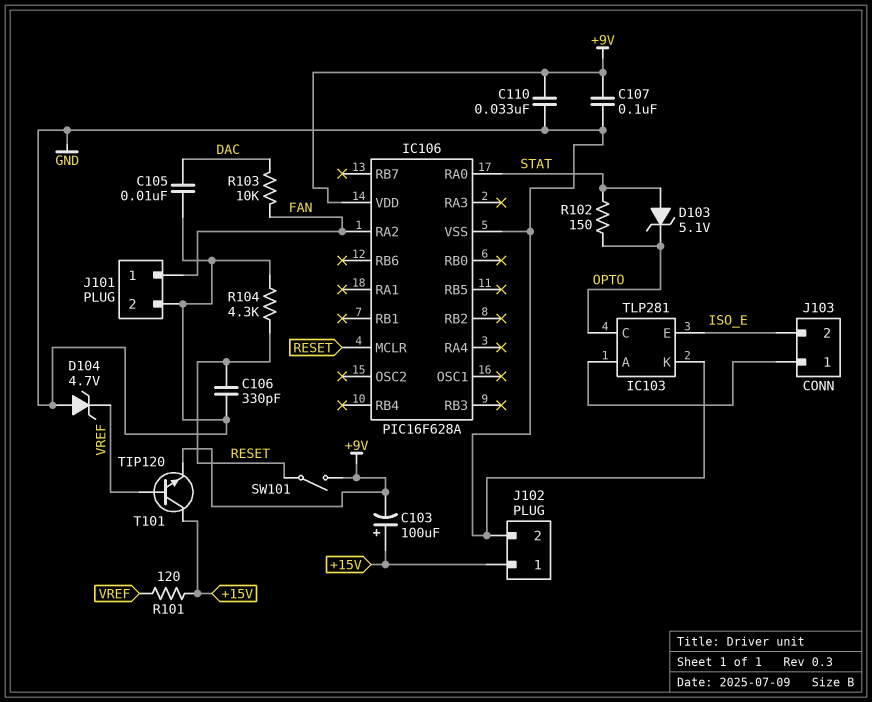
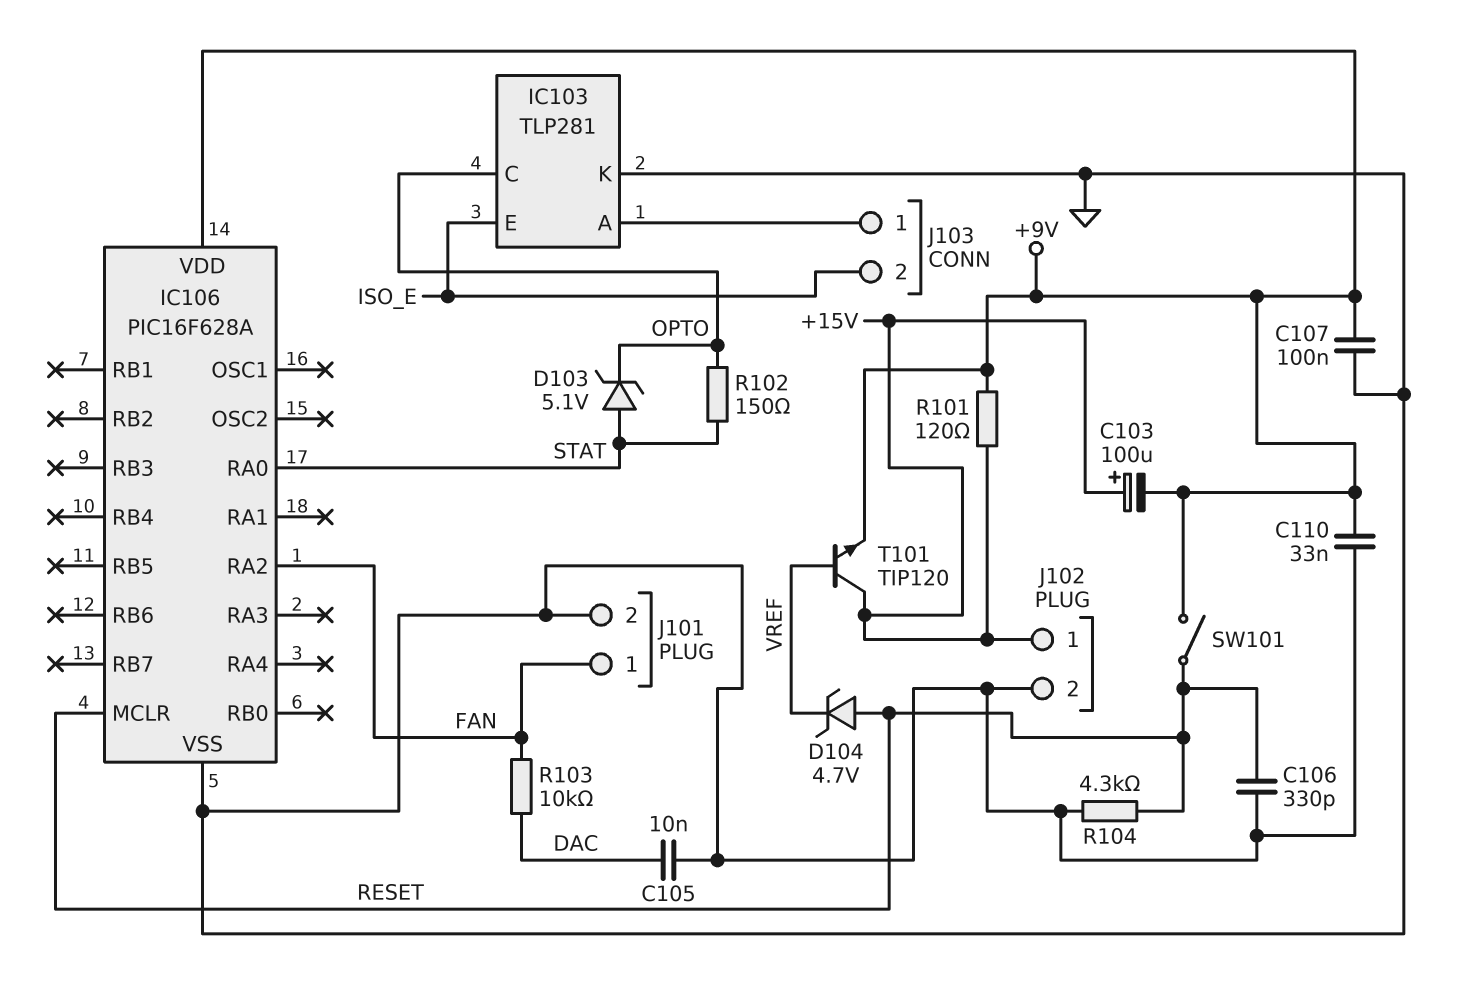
D104: zener 4.7V (A GND, K VREF) -> zener 4.7V (A RESET, K VREF)
R101: 120 (+15V, VREF) -> 120 (+9V, +15V)

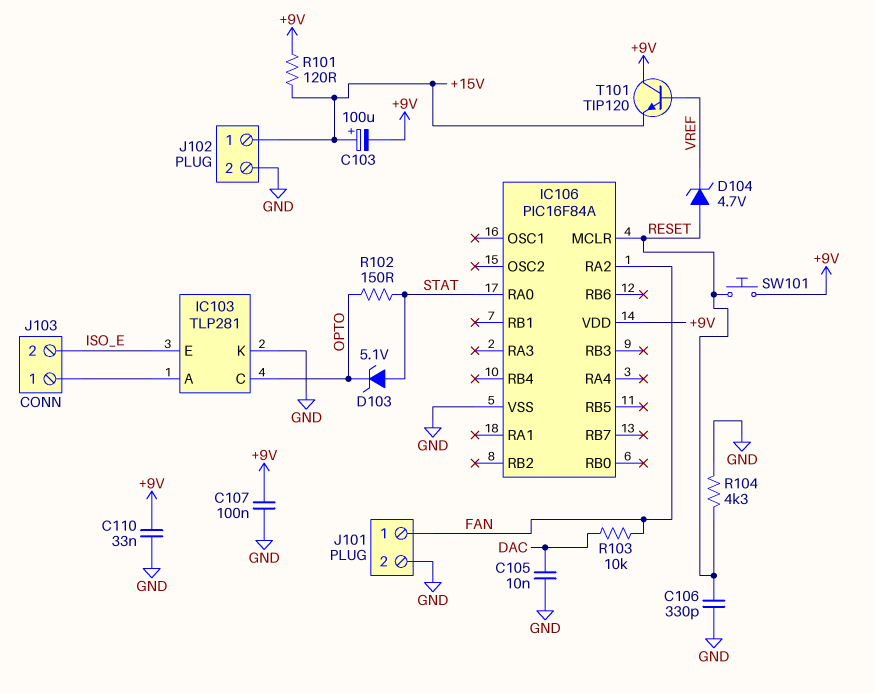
IC106: PIC16F628A -> PIC16F84A
SW101: switch (+9V, RESET) -> button (+9V, RESET)
T101: NPN TIP120 (B VREF, C +15V, E +9V) -> NPN TIP120 (B VREF, C +9V, E +15V)

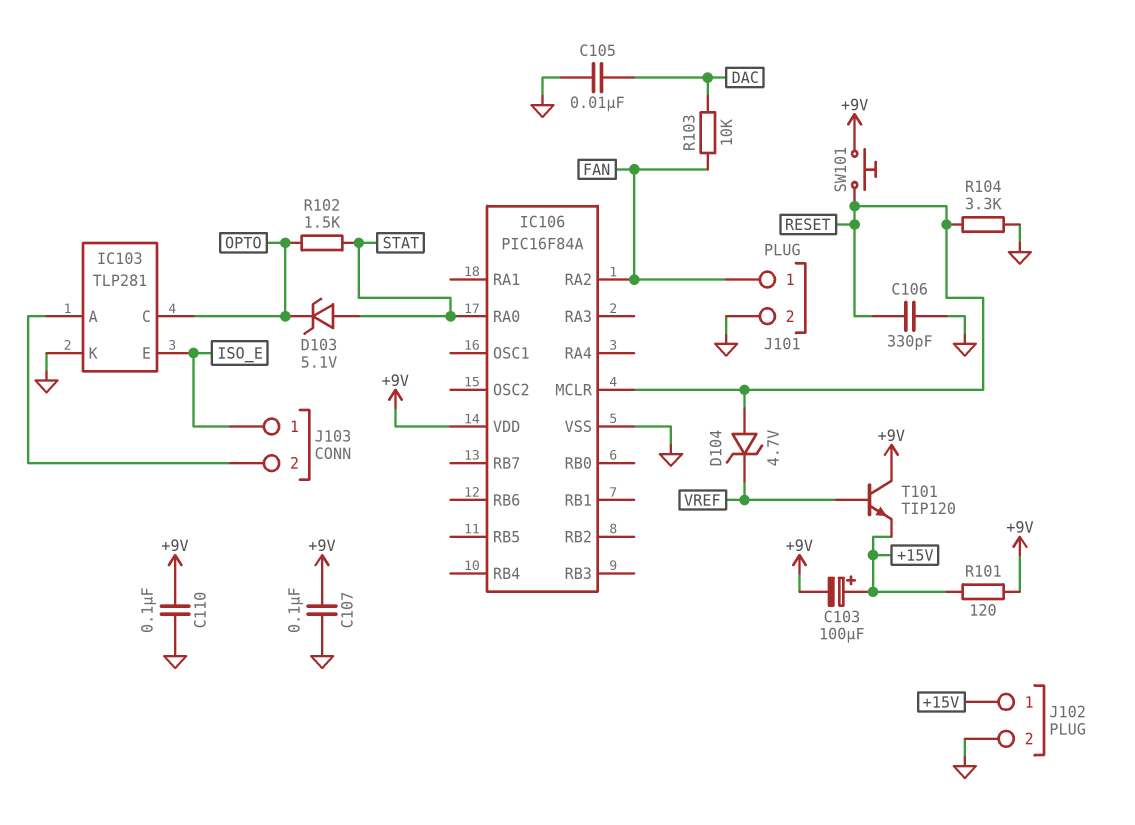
C110: 33nF (+9V, GND) -> 100nF (+9V, GND)
J103 pin 1: IC103/A -> ISO_E
J103 pin 2: ISO_E -> IC103/A
R102: 150 (OPTO, STAT) -> 1.5k (OPTO, STAT)
R104: 4.3k (GND, RESET) -> 3.3k (GND, RESET)

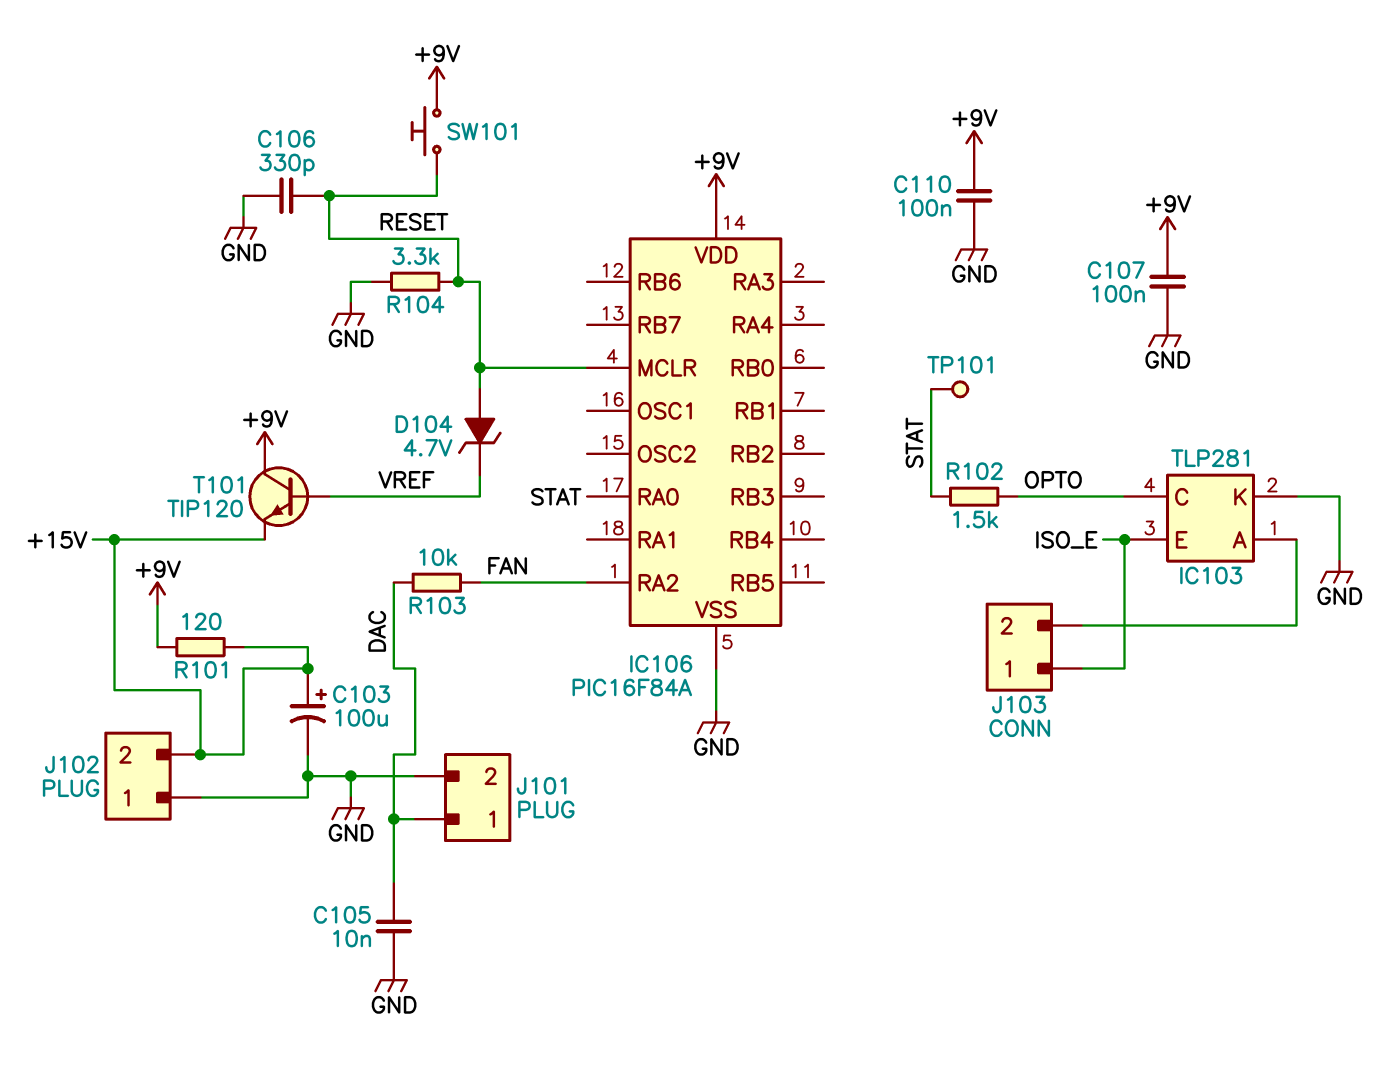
C103: 100uF (plus +15V, minus +9V) -> 100uF (plus +15V, minus GND)
D103: zener 5.1V (A STAT, K OPTO) -> none
J101 pin 1: FAN -> DAC
J102 pin 1: +15V -> GND
J102 pin 2: GND -> +15V
TP101: none -> test point (STAT)

